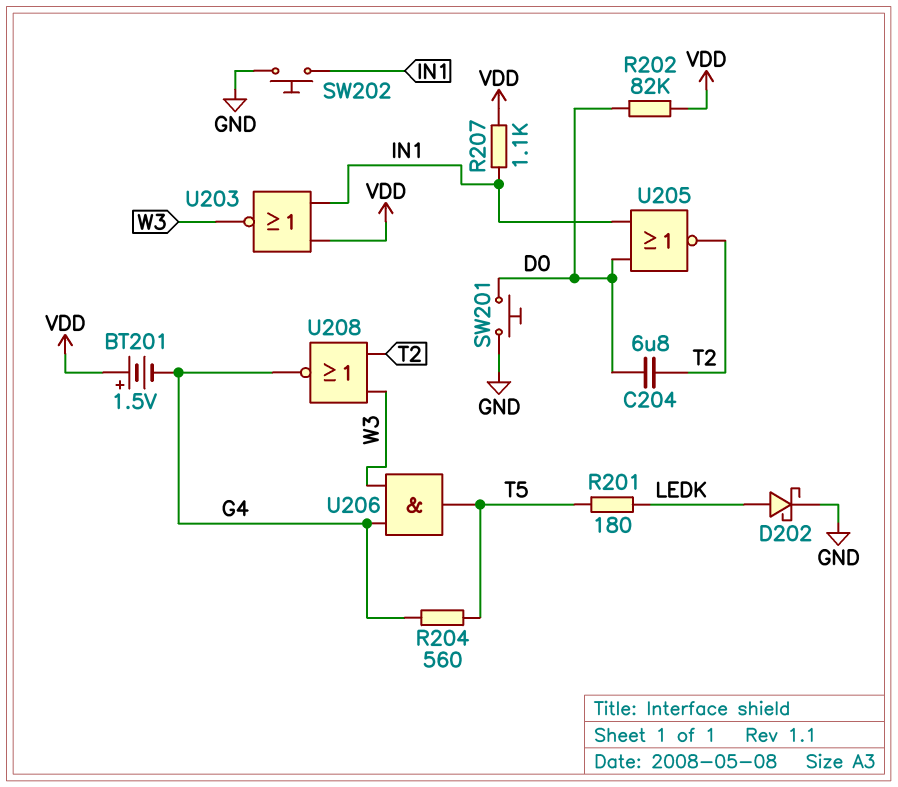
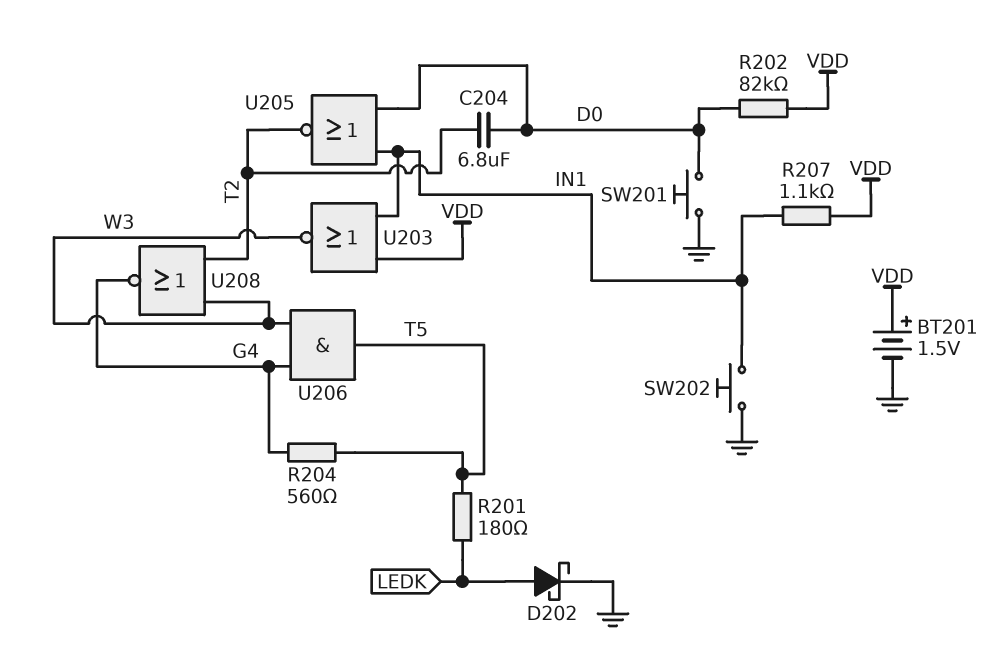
BT201: 1.5V (plus VDD, minus G4) -> 1.5V (plus VDD, minus GND)

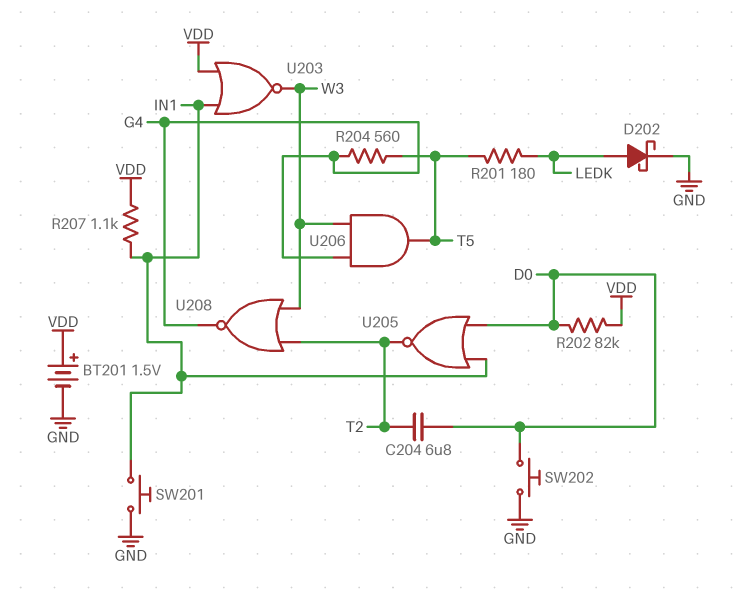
SW201: button (D0, GND) -> button (GND, IN1)
SW202: button (GND, IN1) -> button (D0, GND)

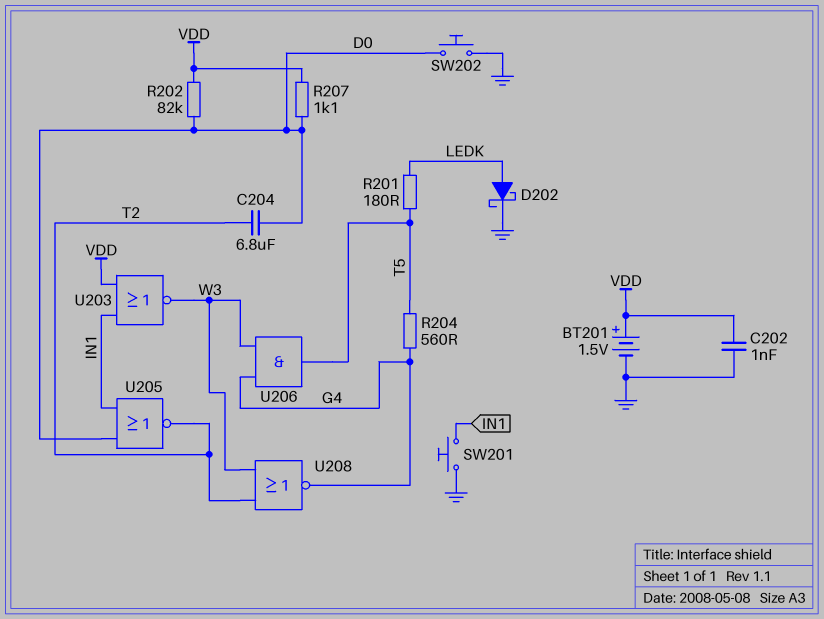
C202: none -> 1nF (GND, VDD)
R207: 1.1k (IN1, VDD) -> 1.1k (D0, VDD)

